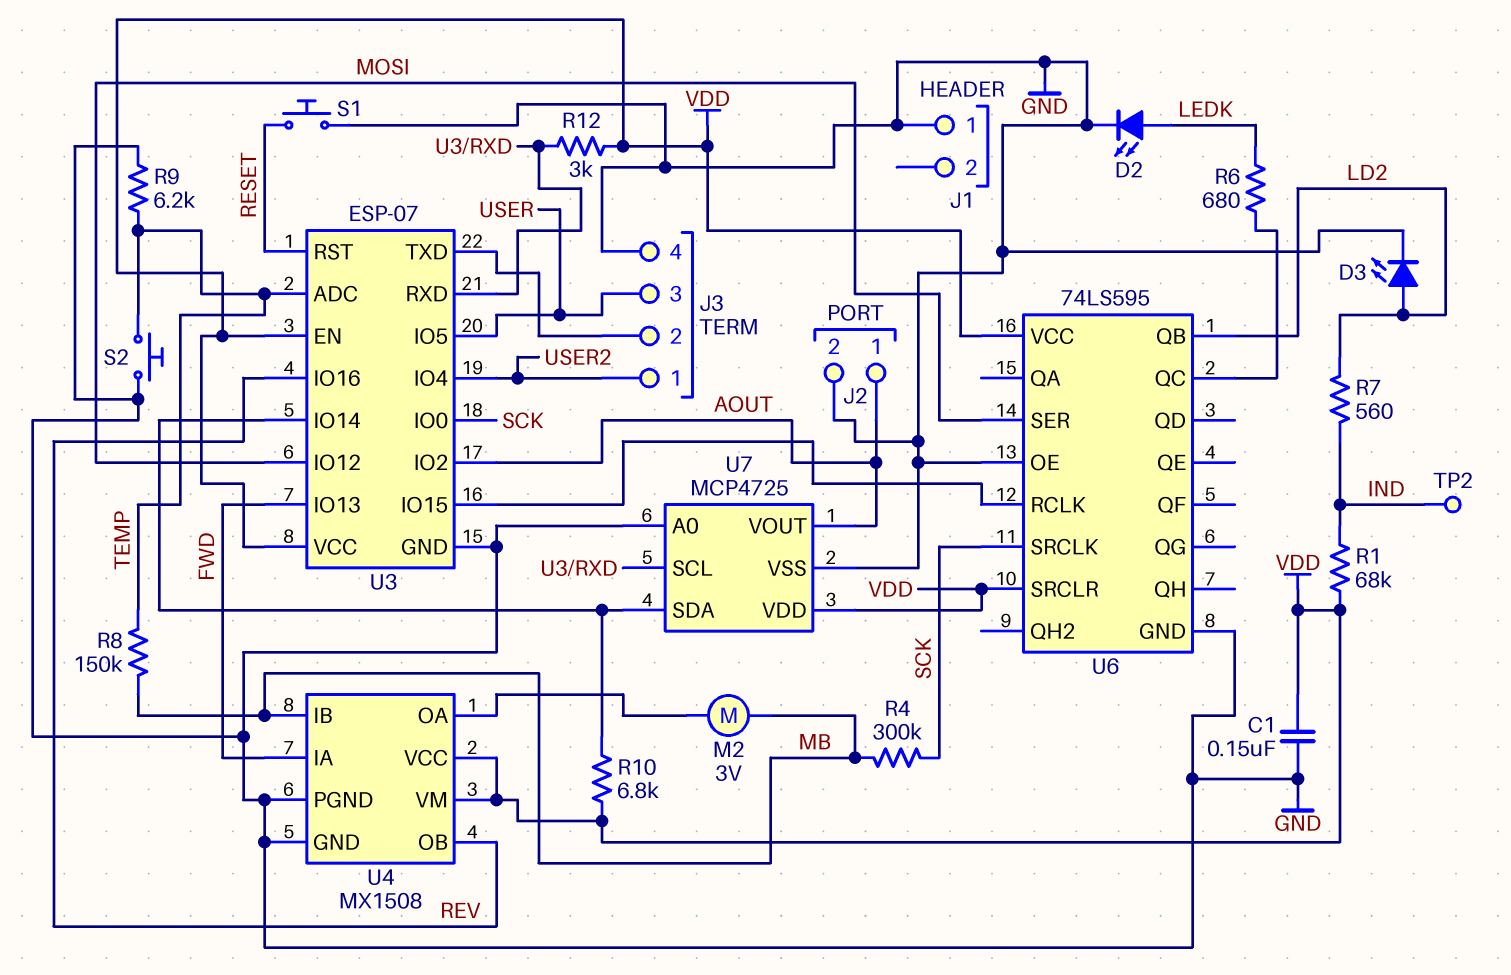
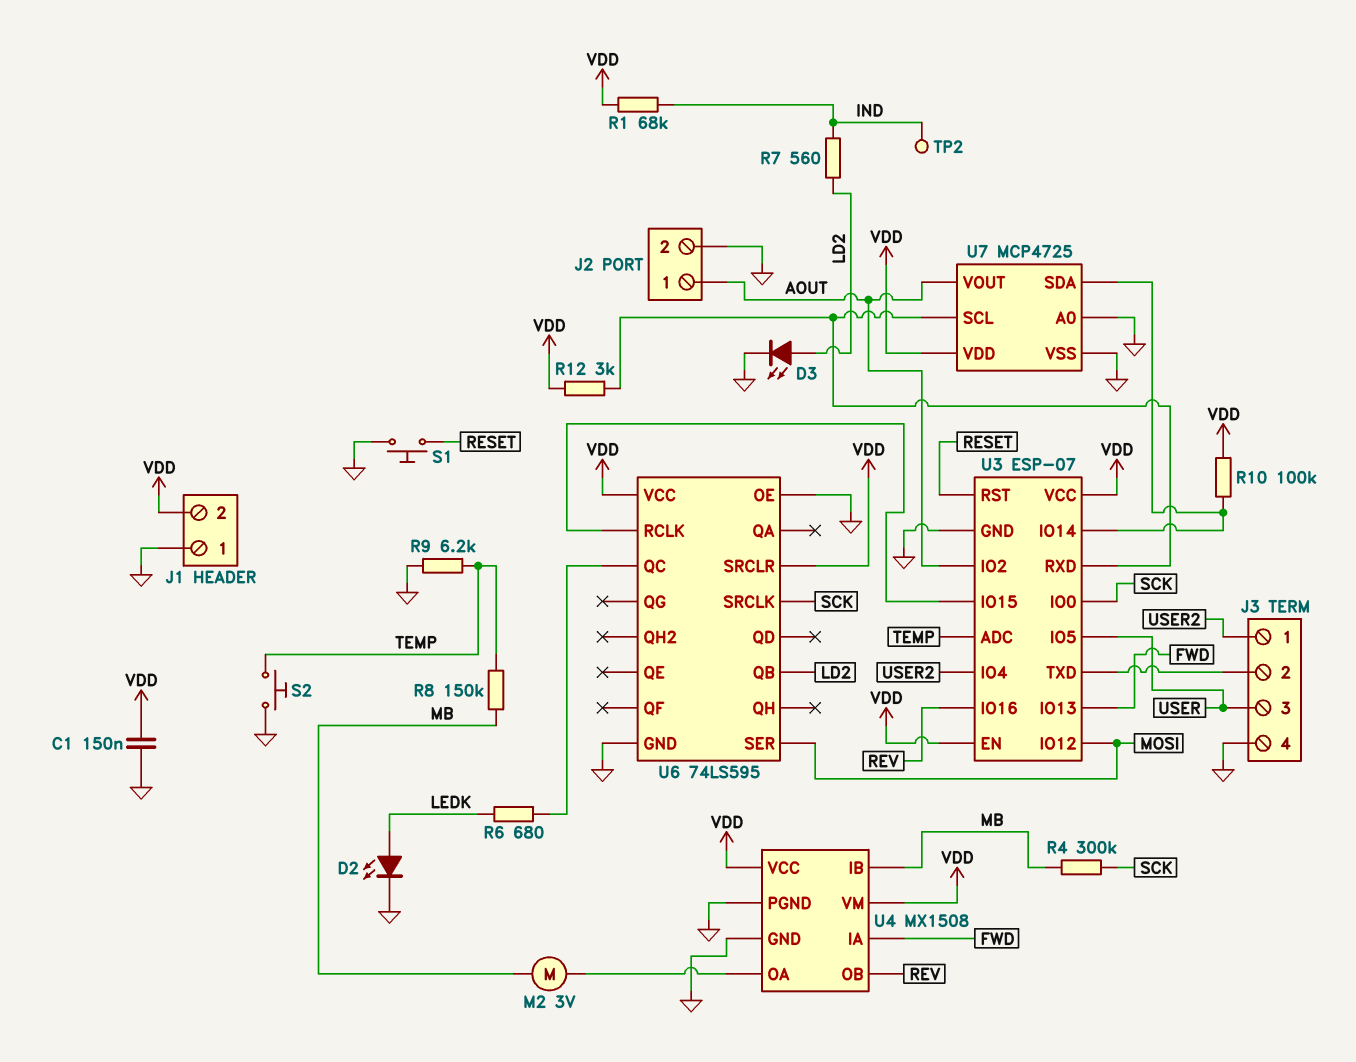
J1 pin 2: none -> VDD
R10: 6.8k (U3/IO14, VDD) -> 100k (U3/IO14, VDD)

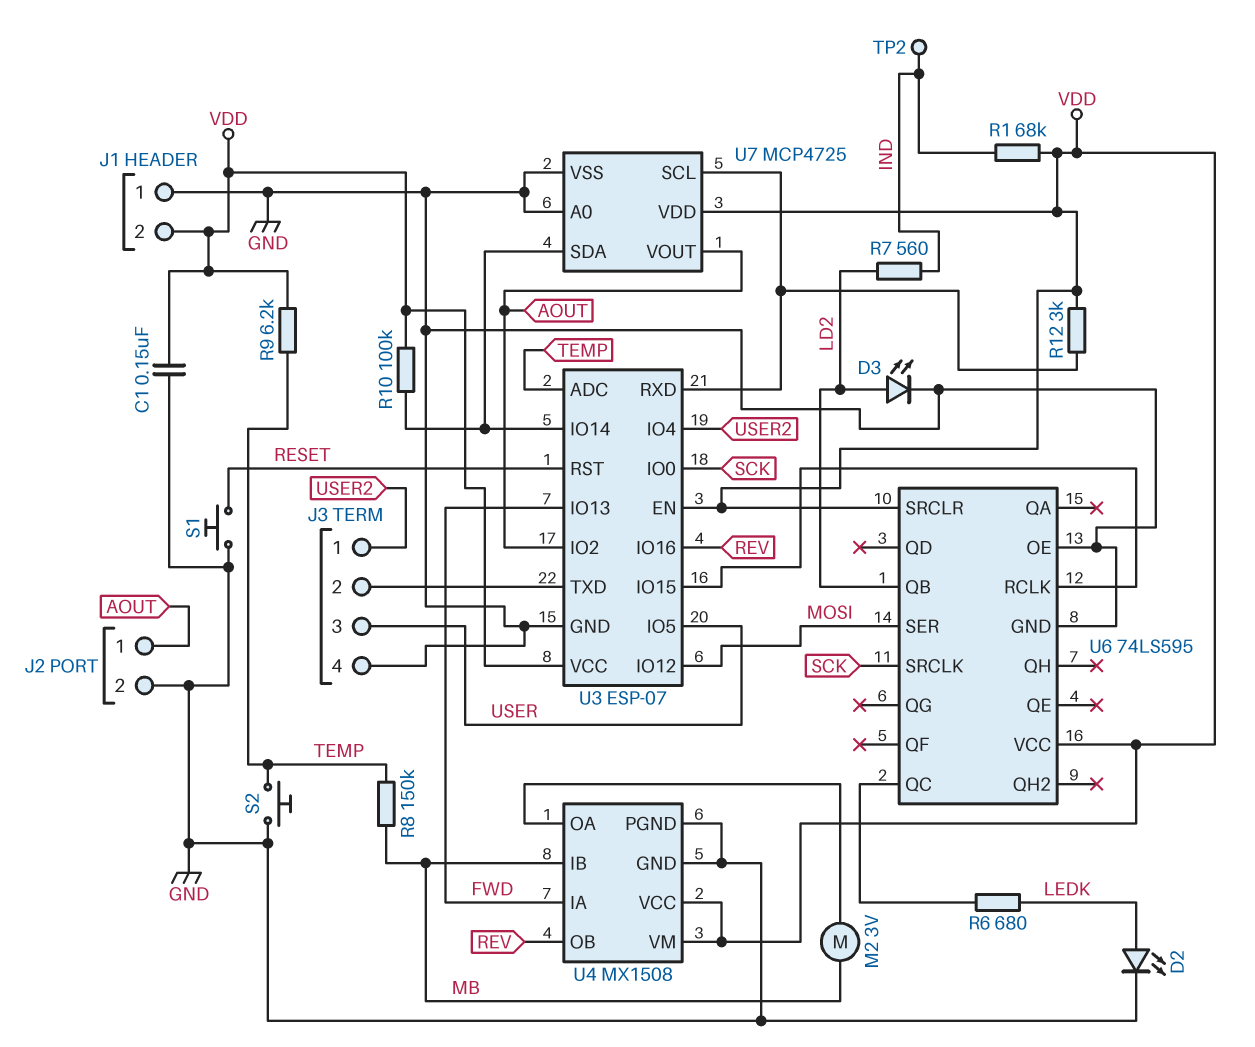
R4: 300k (MB, SCK) -> none
R9: 6.2k (GND, TEMP) -> 6.2k (TEMP, VDD)

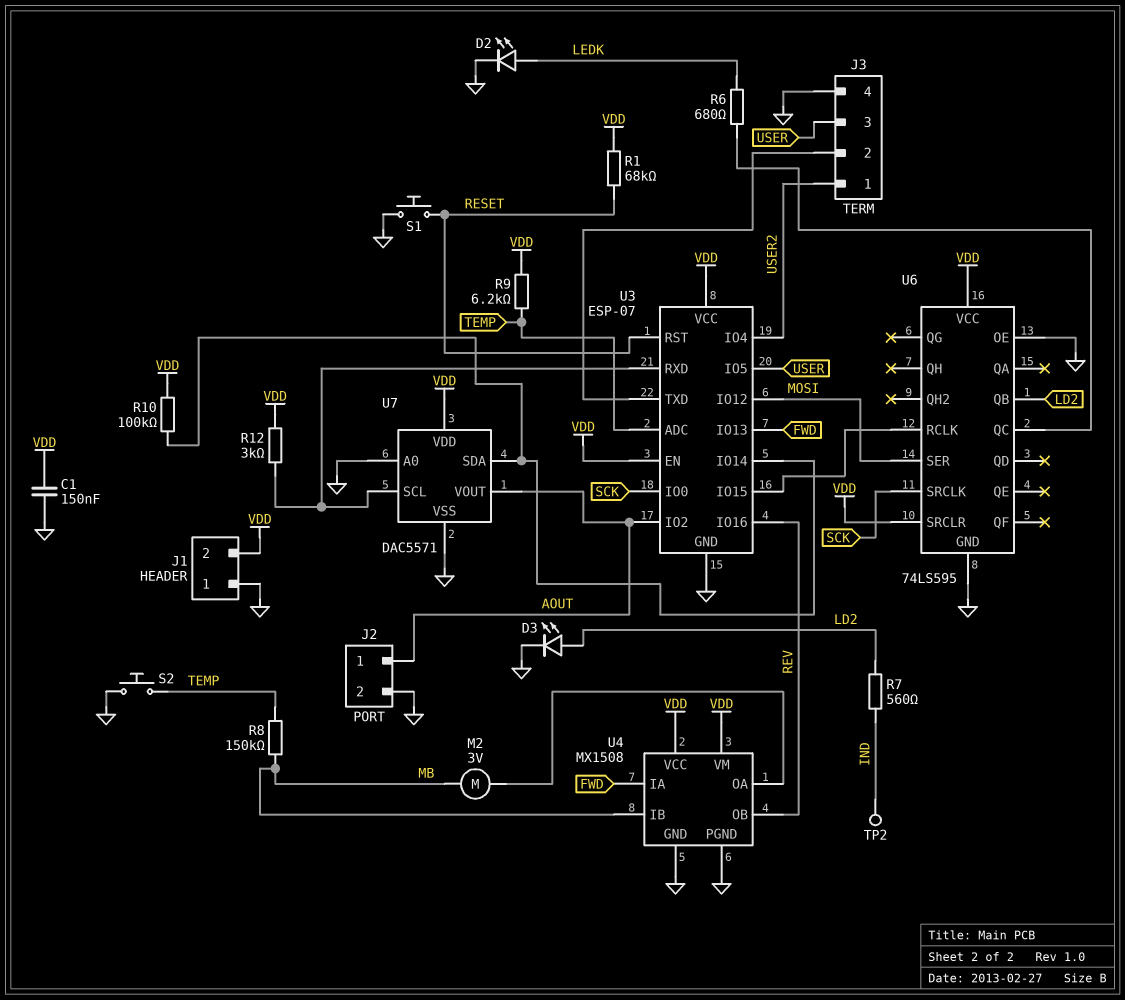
R1: 68k (IND, VDD) -> 68k (RESET, VDD)
U7: MCP4725 -> DAC5571

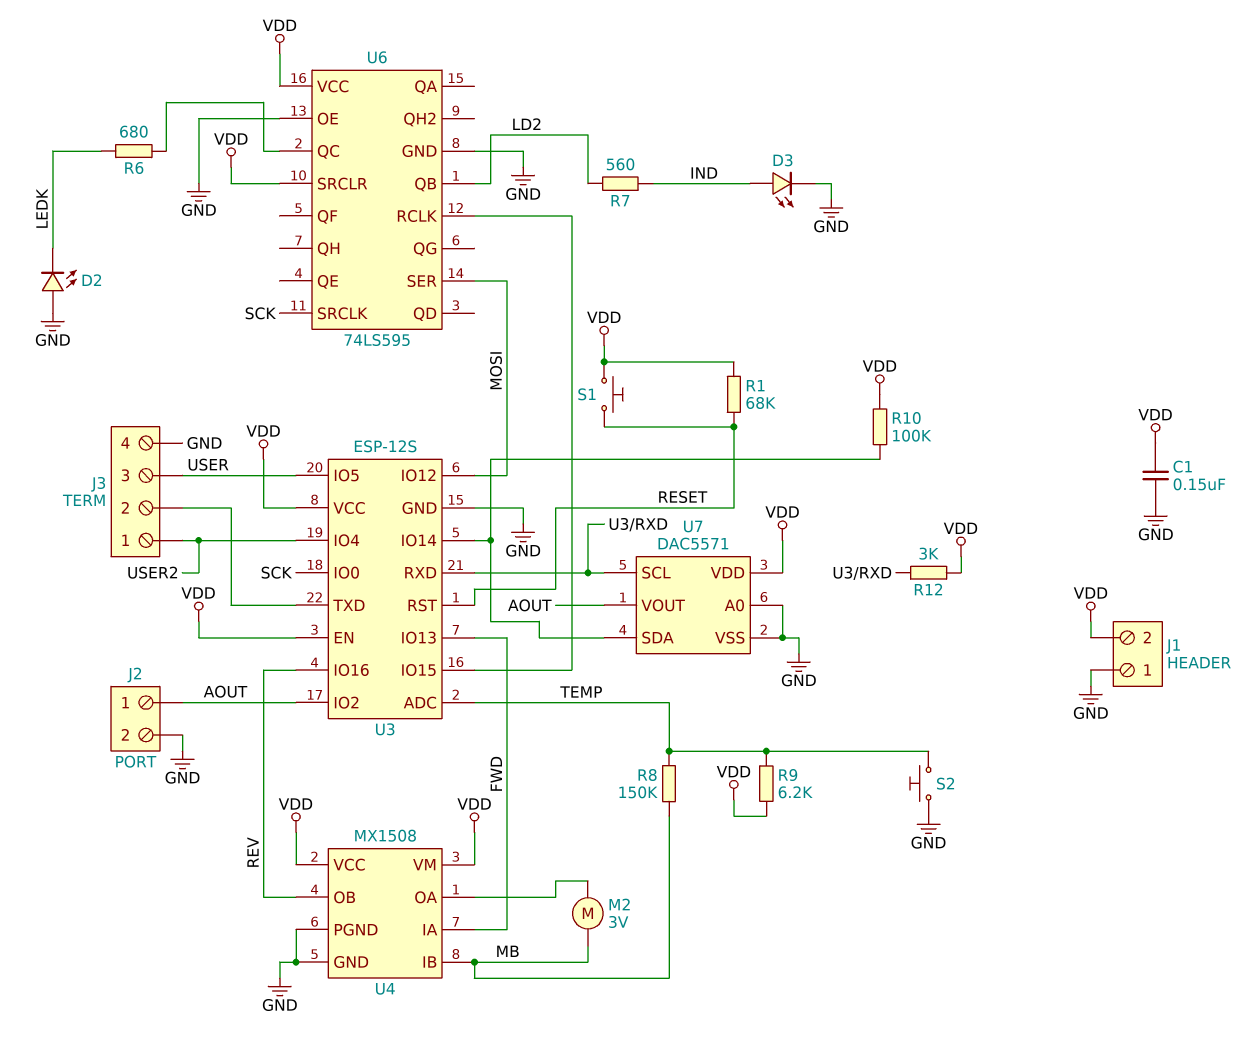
D2: LED (A LEDK, K GND) -> LED (A GND, K LEDK)
D3: LED (A LD2, K GND) -> LED (A IND, K GND)
S1: button (GND, RESET) -> button (RESET, VDD)
TP2: test point (IND) -> none
U3: ESP-07 -> ESP-12S

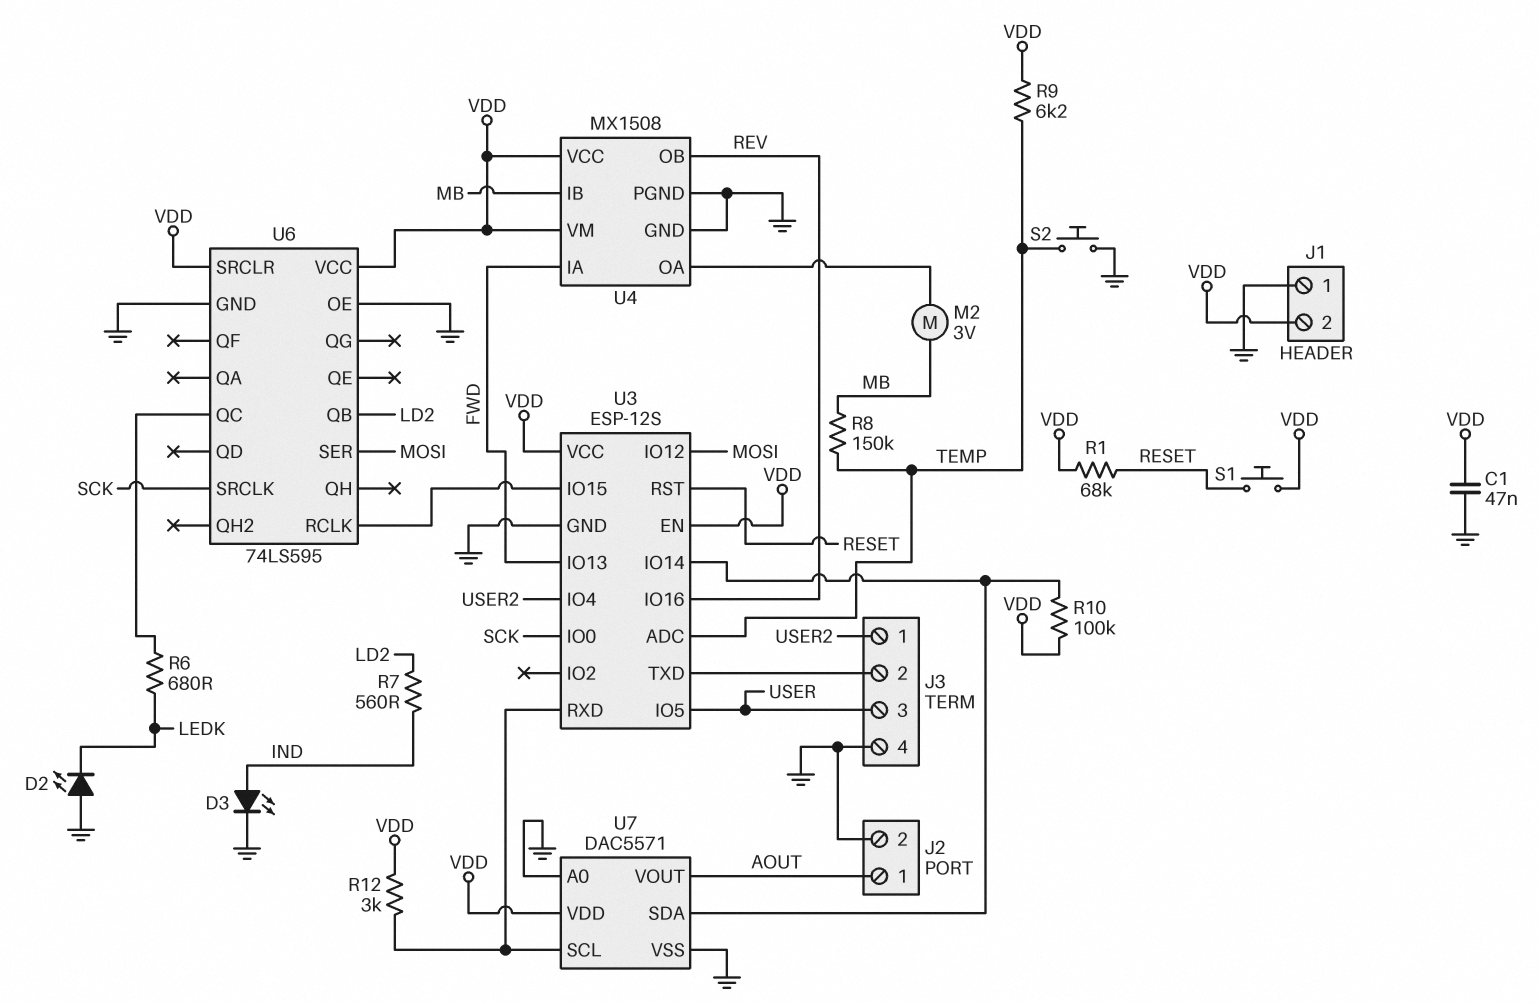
C1: 150nF (GND, VDD) -> 47nF (GND, VDD)
U3 pin IO2: AOUT -> none

